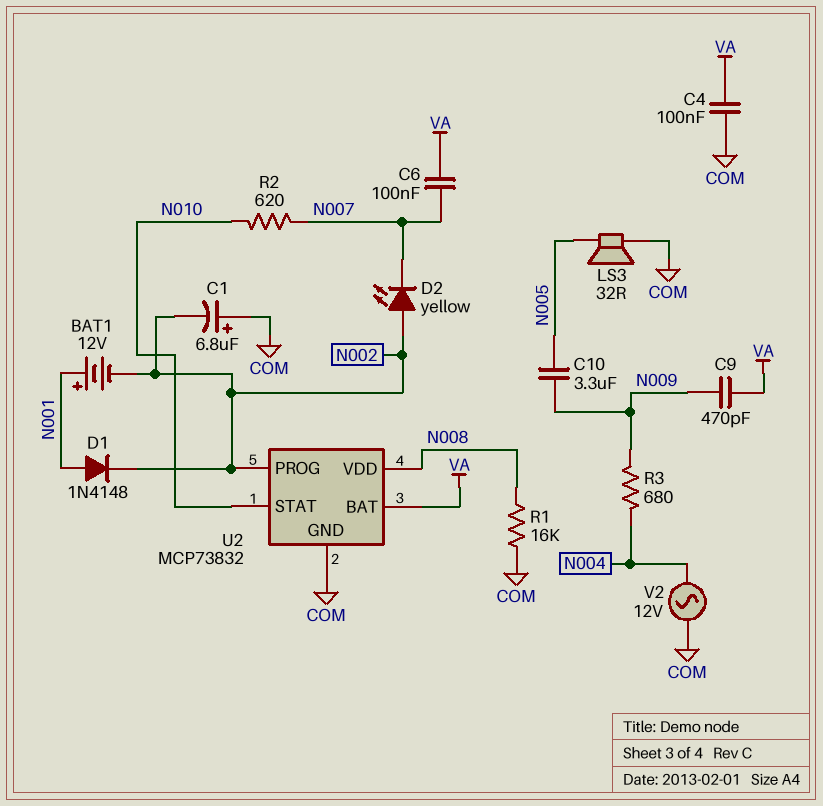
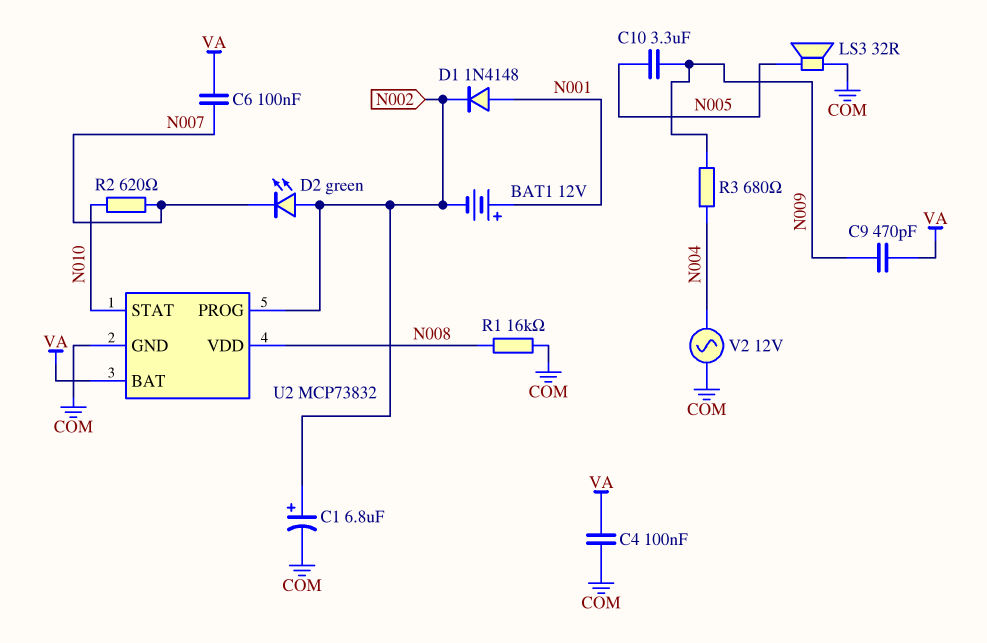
C1: 6.8uF (plus COM, minus N002) -> 6.8uF (plus N002, minus COM)
D2: LED yellow (A N002, K N007) -> LED green (A N002, K N007)

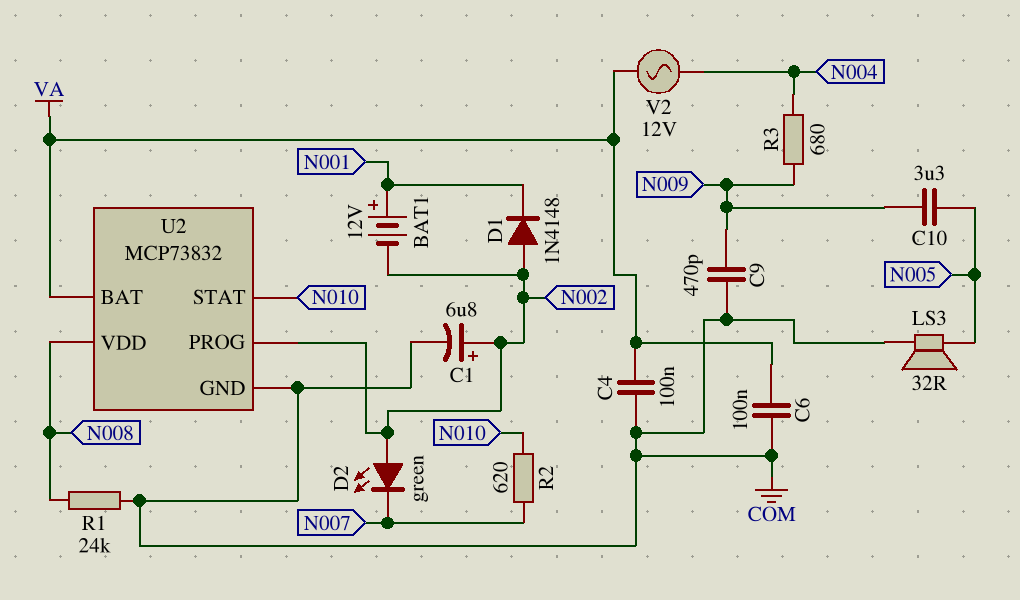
C6: 100nF (N007, VA) -> 100nF (COM, VA)
C9: 470pF (N009, VA) -> 470pF (COM, N009)
D1: diode 1N4148 (A N001, K N002) -> diode 1N4148 (A N002, K N001)
R1: 16k (COM, N008) -> 24k (COM, N008)
V2: AC 12V (COM, N004) -> AC 12V (N004, VA)

